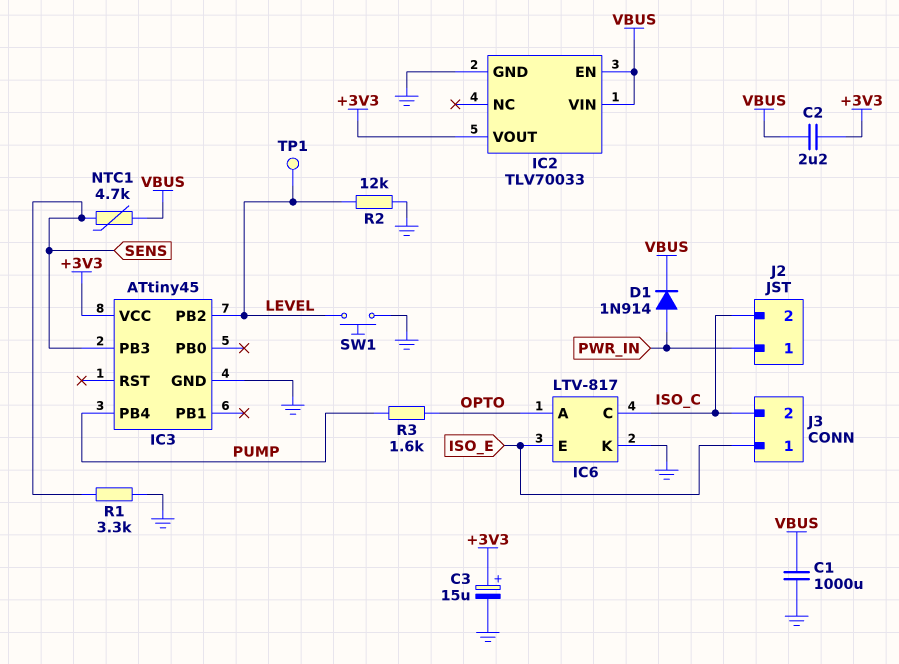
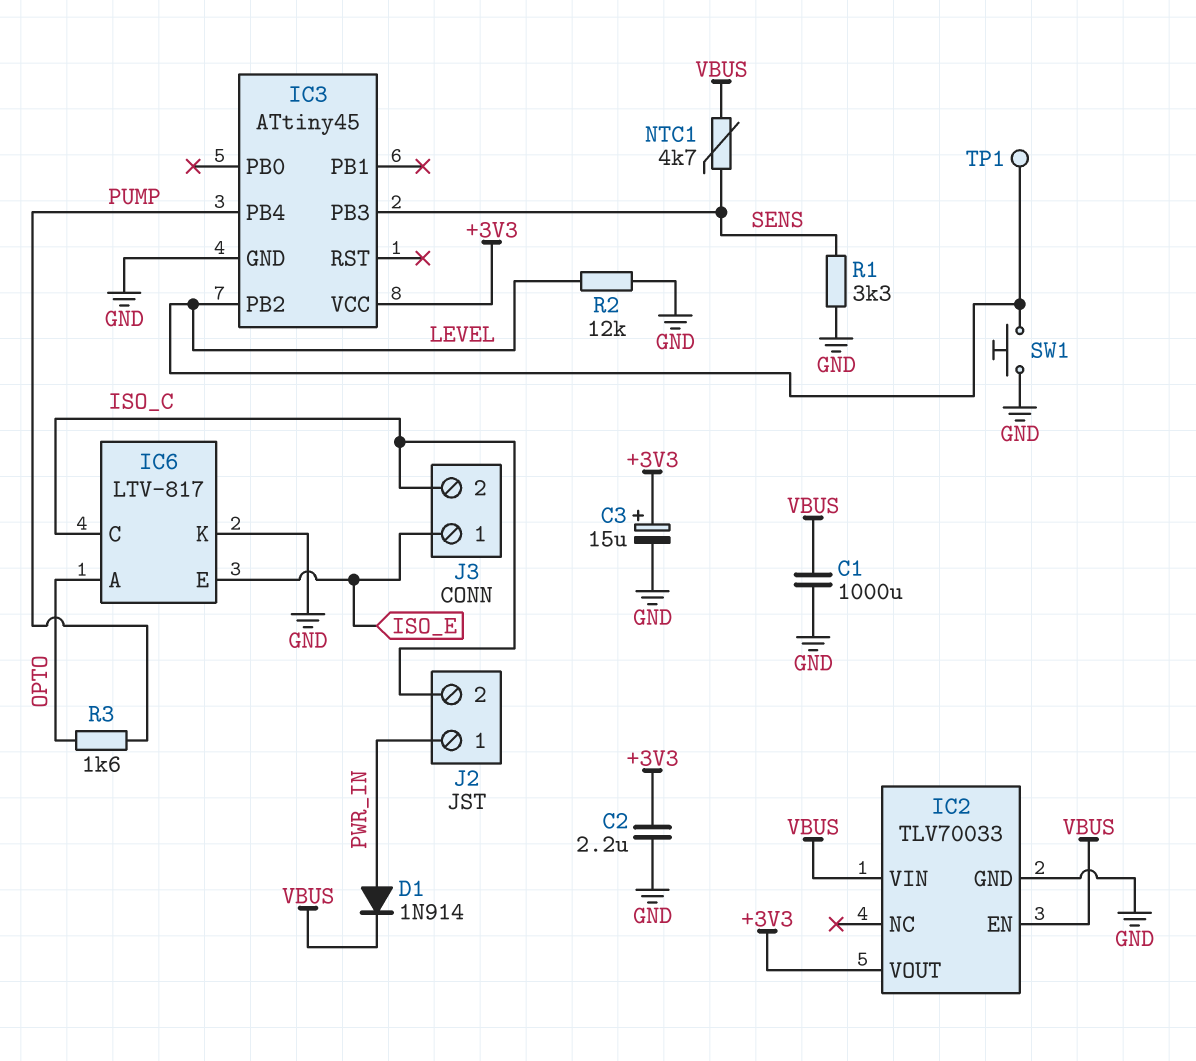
C2: 2.2uF (+3V3, VBUS) -> 2.2uF (+3V3, GND)

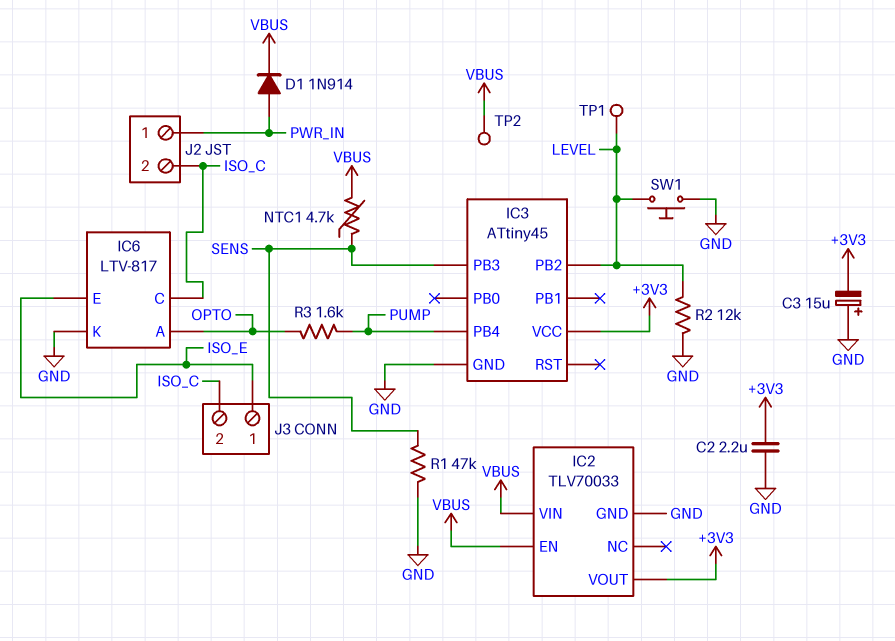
C1: 1000uF (GND, VBUS) -> none
C3: 15uF (plus +3V3, minus GND) -> 15uF (plus GND, minus +3V3)
R1: 3.3k (GND, SENS) -> 47k (GND, SENS)
TP2: none -> test point (VBUS)

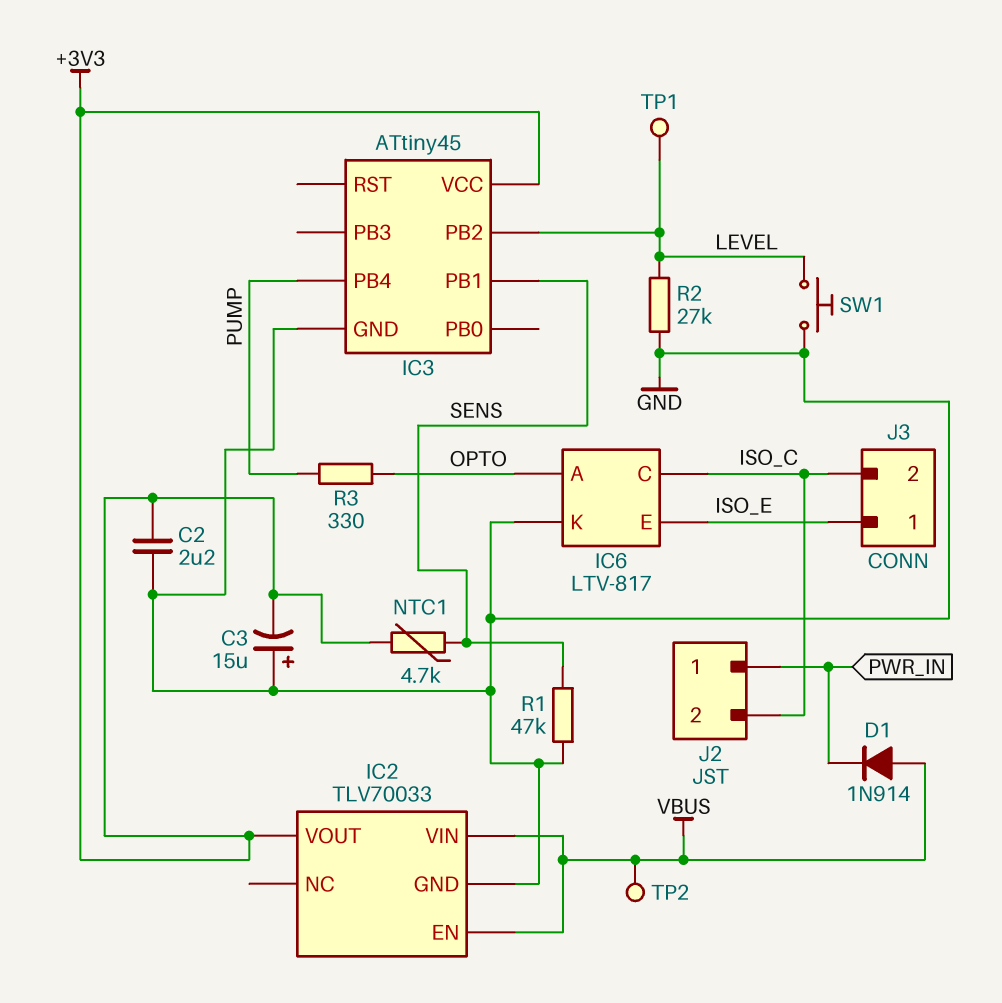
D1: diode 1N914 (A PWR_IN, K VBUS) -> diode 1N914 (A VBUS, K PWR_IN)
IC3 pin PB1: none -> SENS
IC3 pin PB3: SENS -> none
NTC1: 4.7k (SENS, VBUS) -> 4.7k (+3V3, SENS)
R2: 12k (GND, LEVEL) -> 27k (GND, LEVEL)
R3: 1.6k (OPTO, PUMP) -> 330 (OPTO, PUMP)

